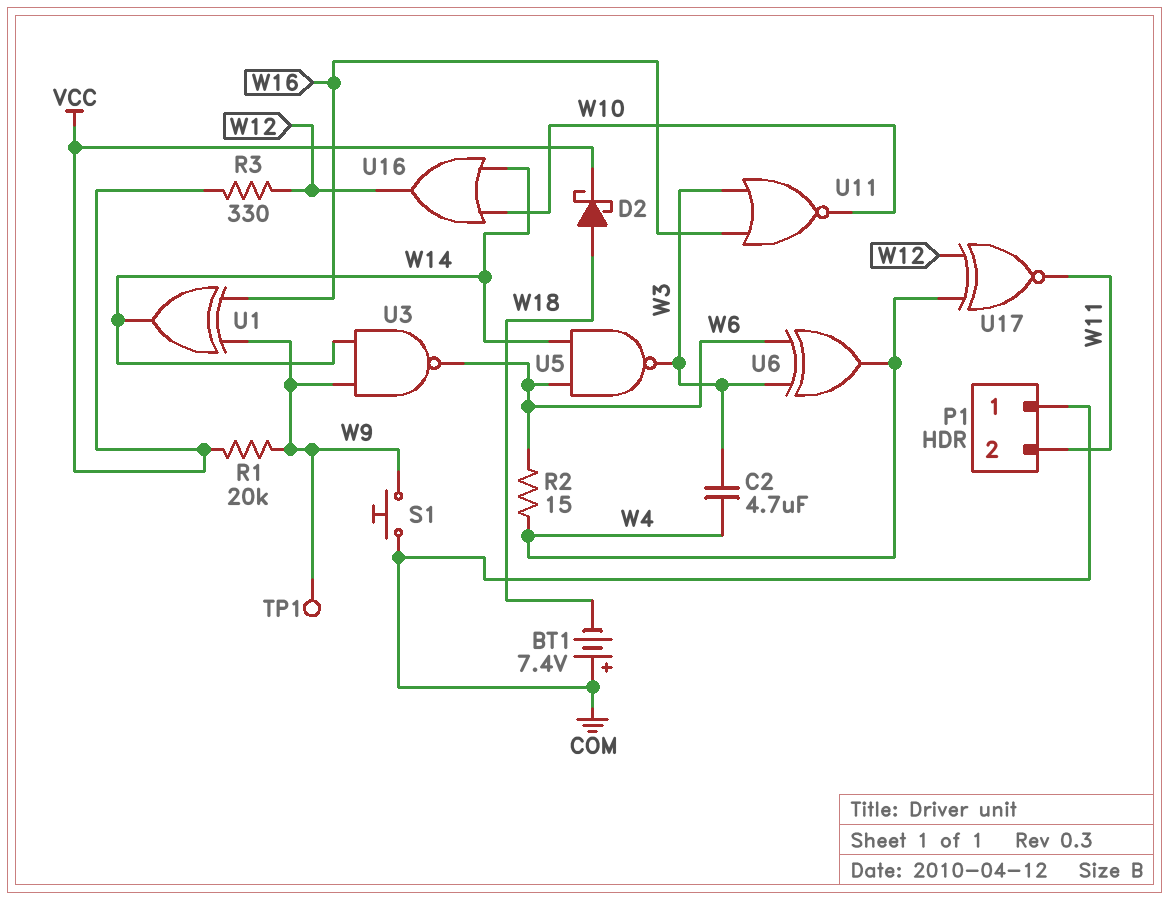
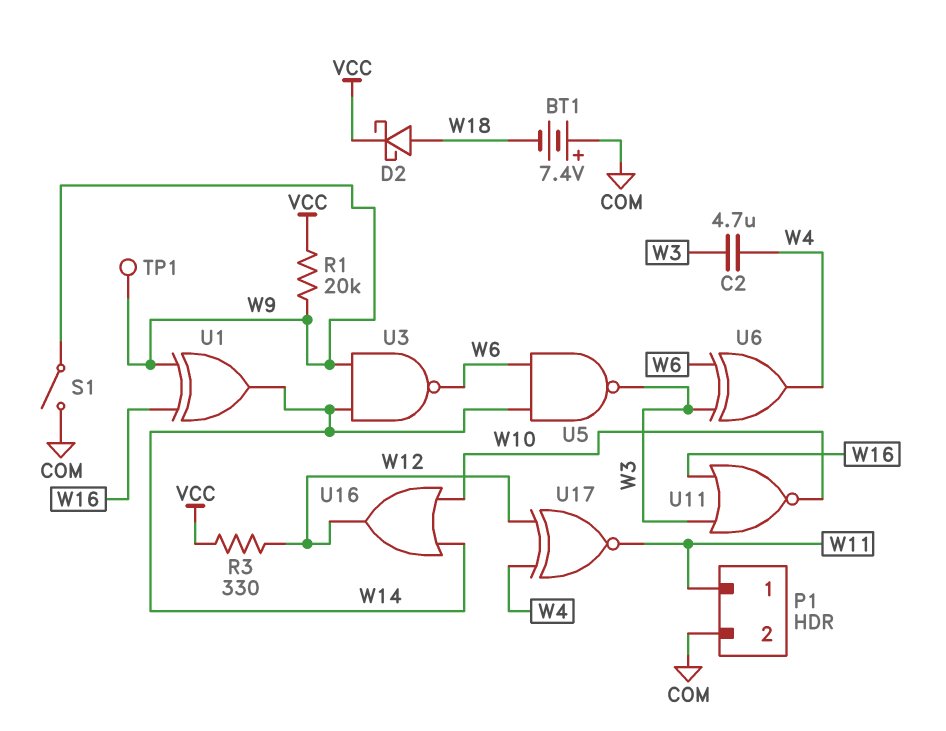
P1 pin 1: COM -> W11
P1 pin 2: W11 -> COM
R2: 15 (W4, W6) -> none
S1: button (COM, W9) -> switch (COM, W9)

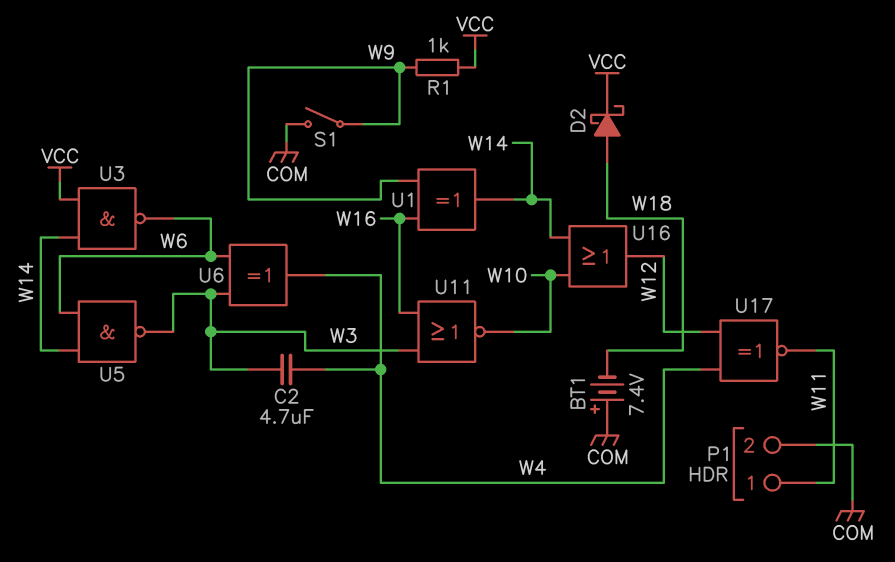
R1: 20k (VCC, W9) -> 1k (VCC, W9)
R3: 330 (VCC, W12) -> none
TP1: test point (W9) -> none
U3: NAND (in W9, in W14, out W6) -> NAND (in VCC, in W14, out W6)

